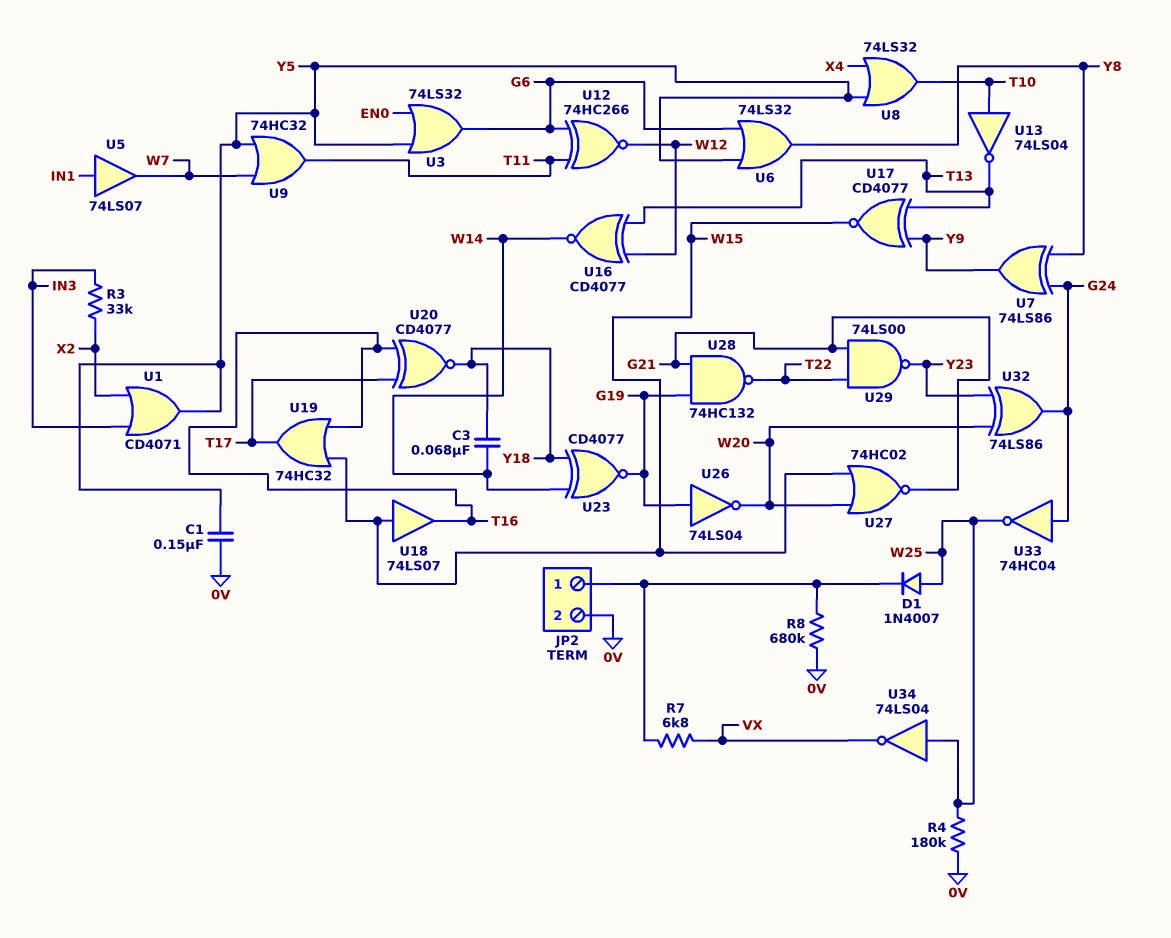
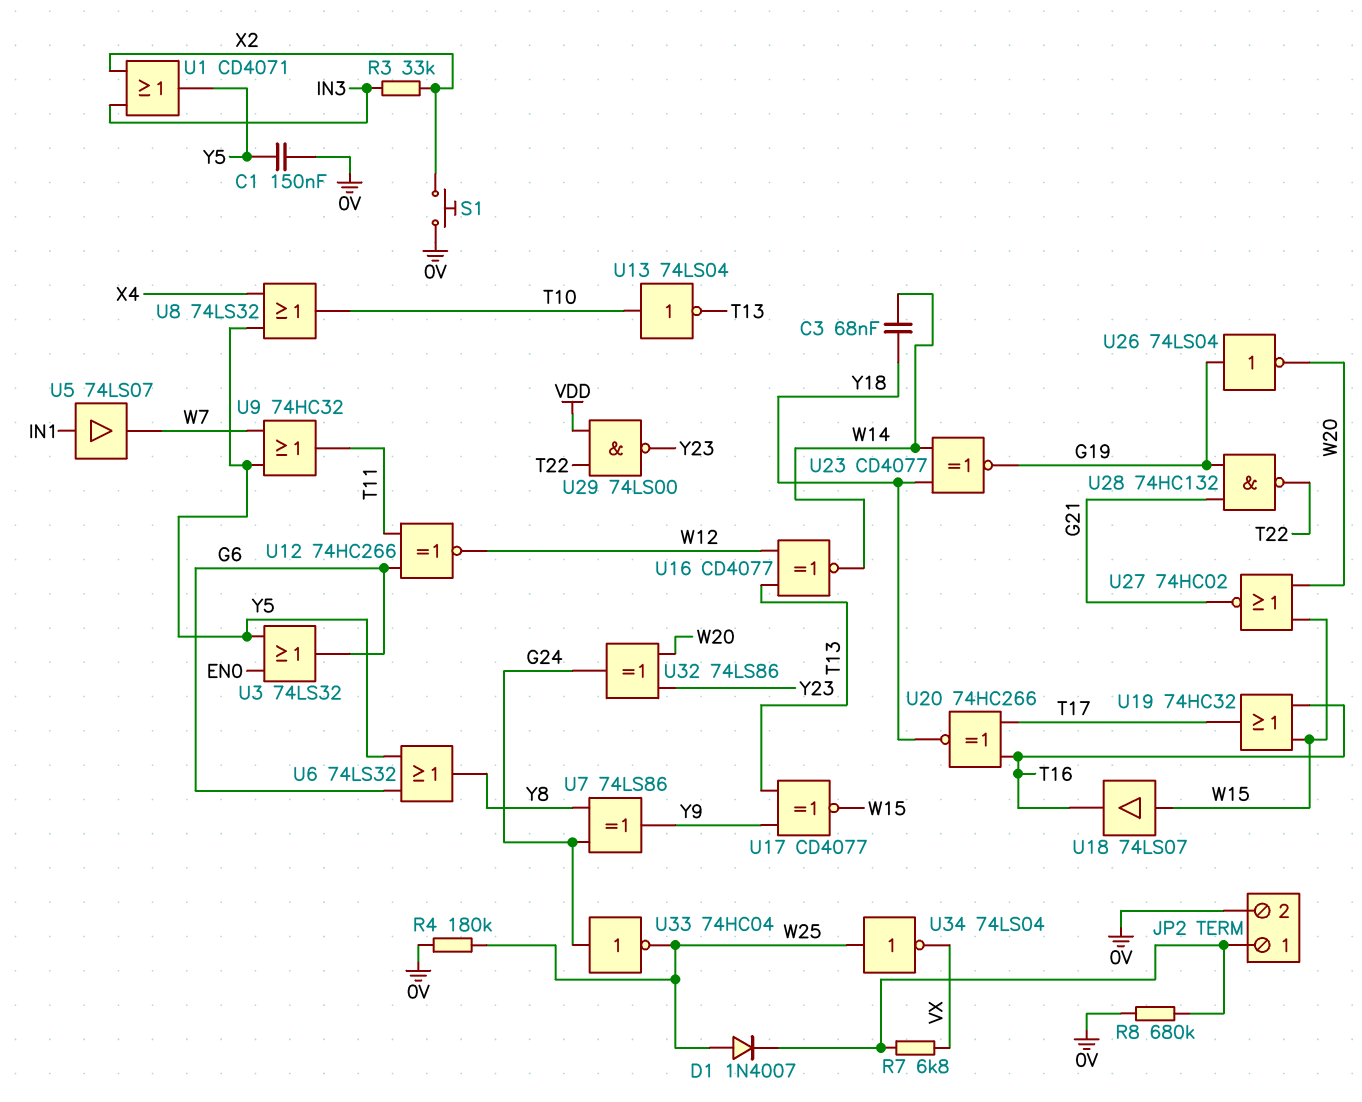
S1: none -> button (0V, X2)
U20: XNOR CD4077 (in T16, in T17, out Y18) -> XNOR 74HC266 (in T16, in T17, out Y18)
U29: NAND 74LS00 (in G21, in T22, out Y23) -> NAND 74LS00 (in T22, in VDD, out Y23)

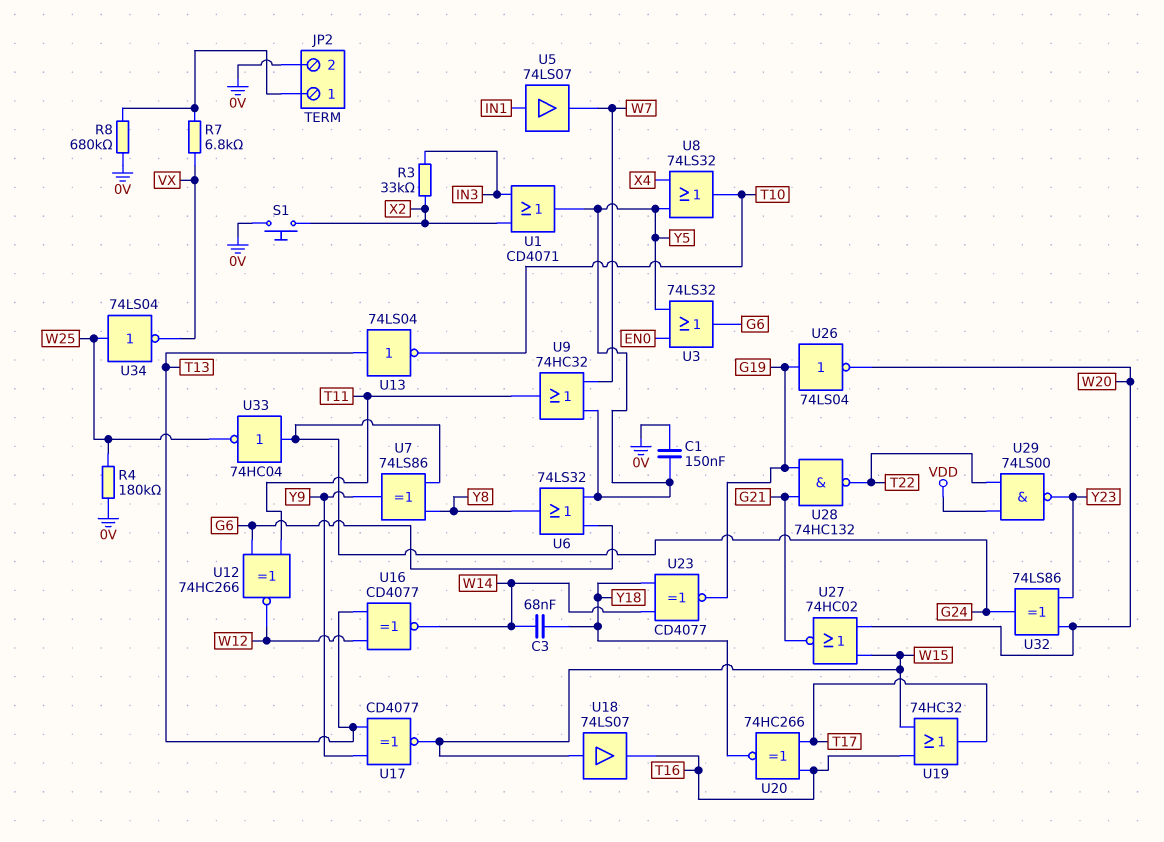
D1: diode 1N4007 (A W25, K JP2/1) -> none
U13: NOT 74LS04 (in T10, out T13) -> NOT 74LS04 (in T13, out T10)

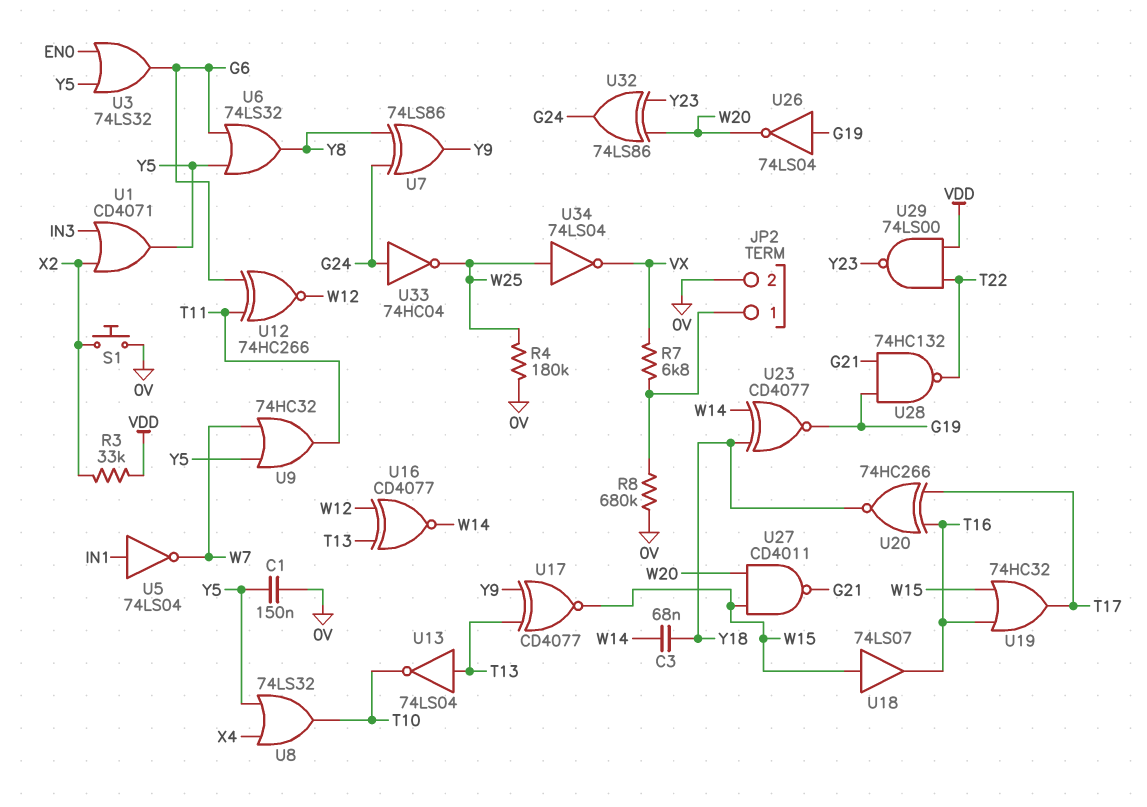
R3: 33k (IN3, X2) -> 33k (VDD, X2)
U5: buffer 74LS07 (in IN1, out W7) -> NOT 74LS04 (in IN1, out W7)
U27: NOR 74HC02 (in W15, in W20, out G21) -> NAND CD4011 (in W15, in W20, out G21)

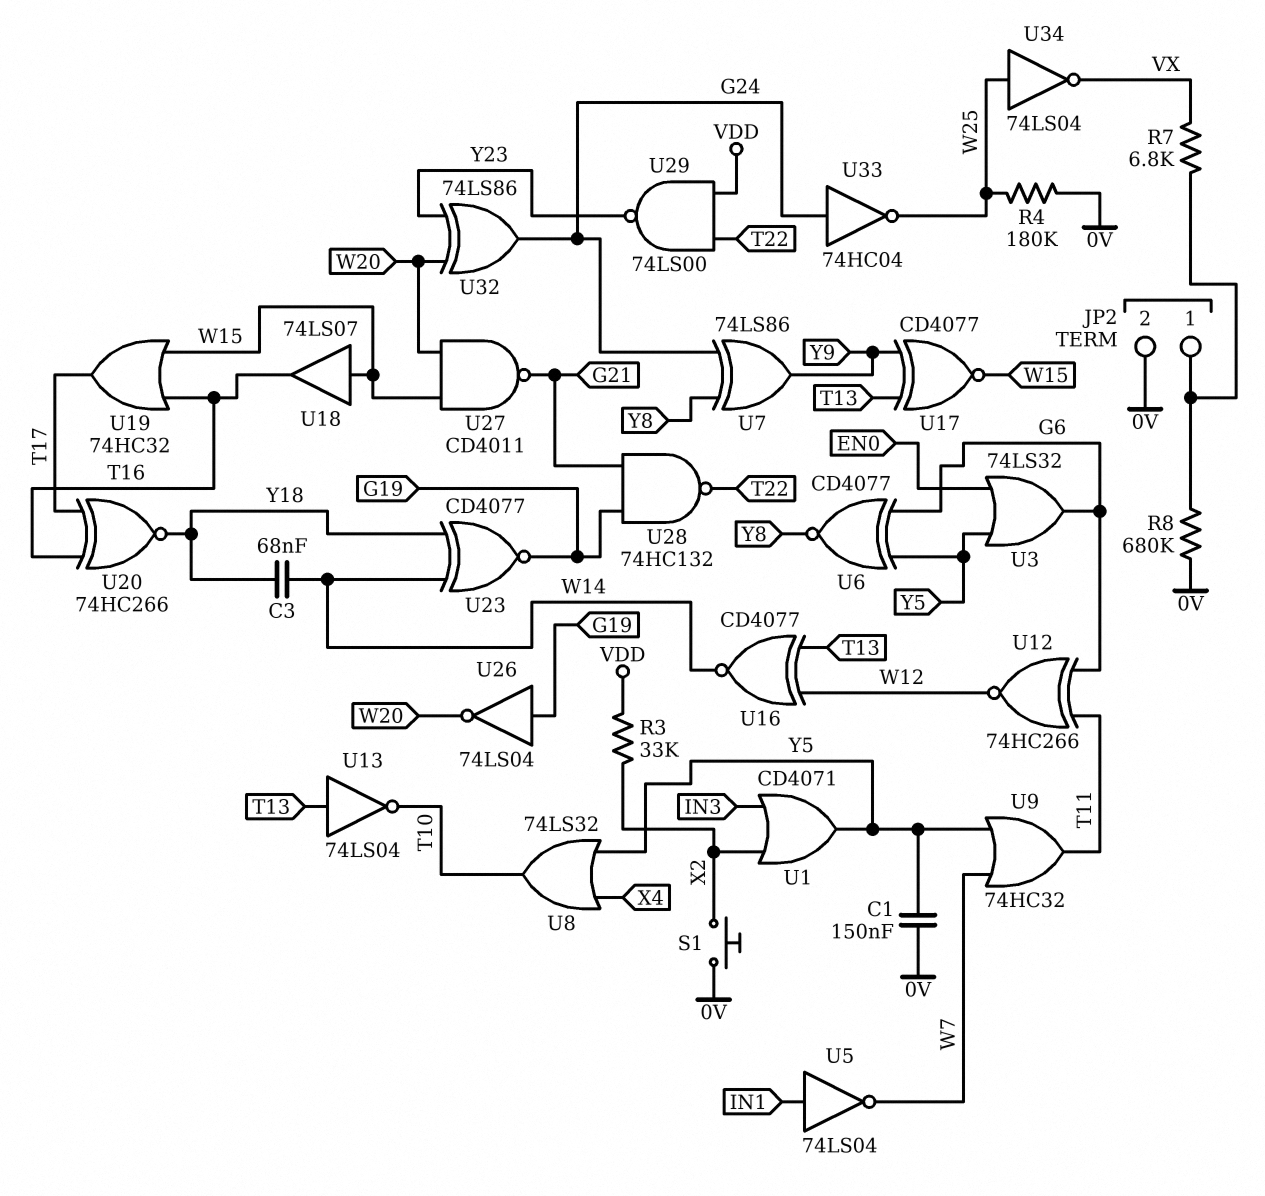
U6: OR 74LS32 (in G6, in Y5, out Y8) -> XNOR CD4077 (in G6, in Y5, out Y8)

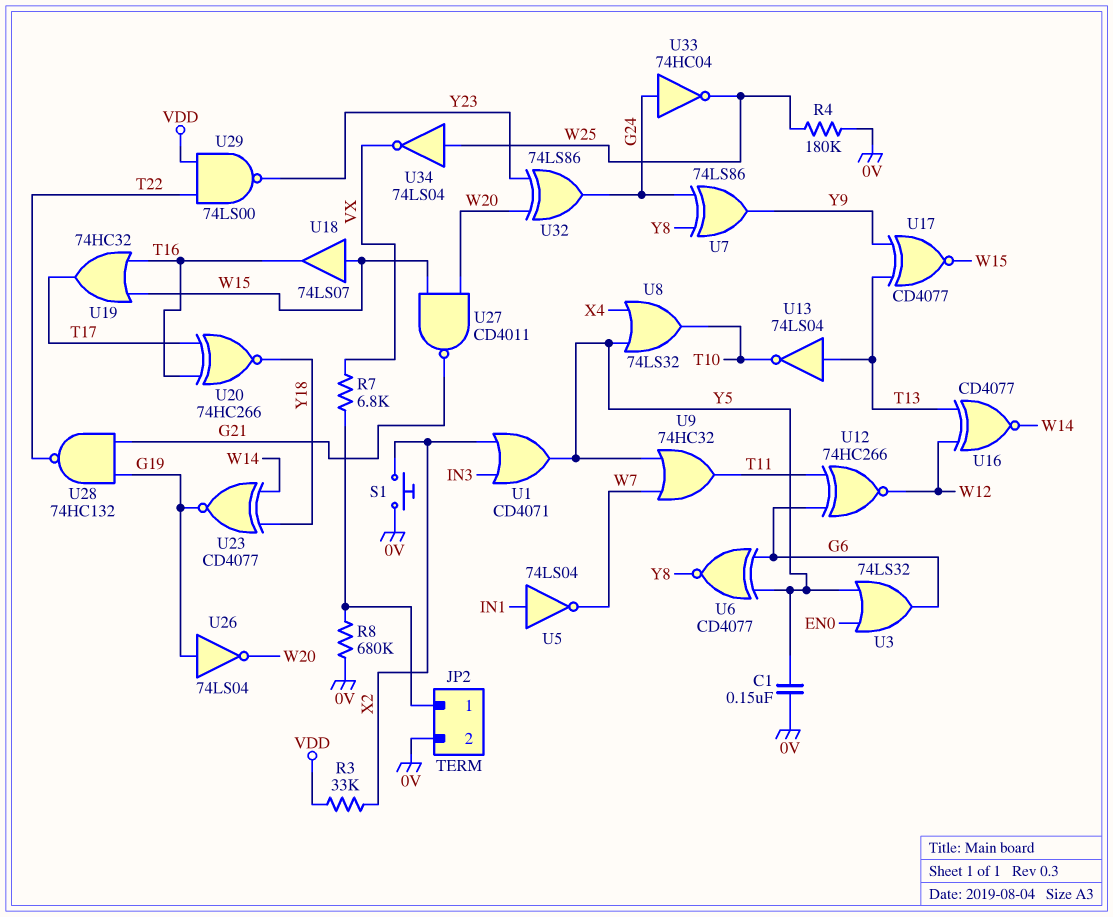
C3: 68nF (W14, Y18) -> none

